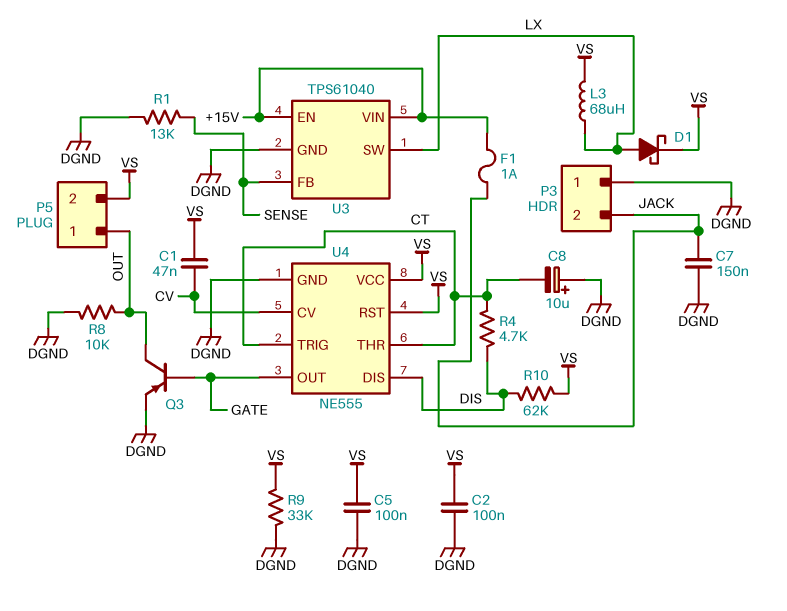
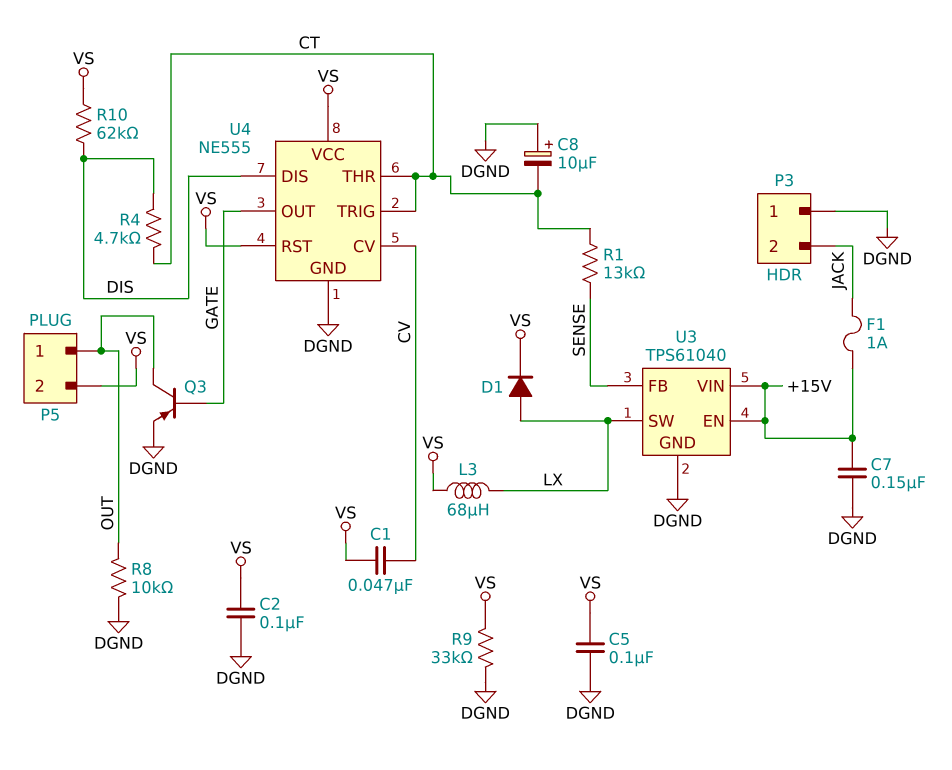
C7: 150nF (DGND, JACK) -> 150nF (+15V, DGND)
D1: schottky (A LX, K VS) -> diode (A LX, K VS)
R1: 13k (DGND, SENSE) -> 13k (CT, SENSE)

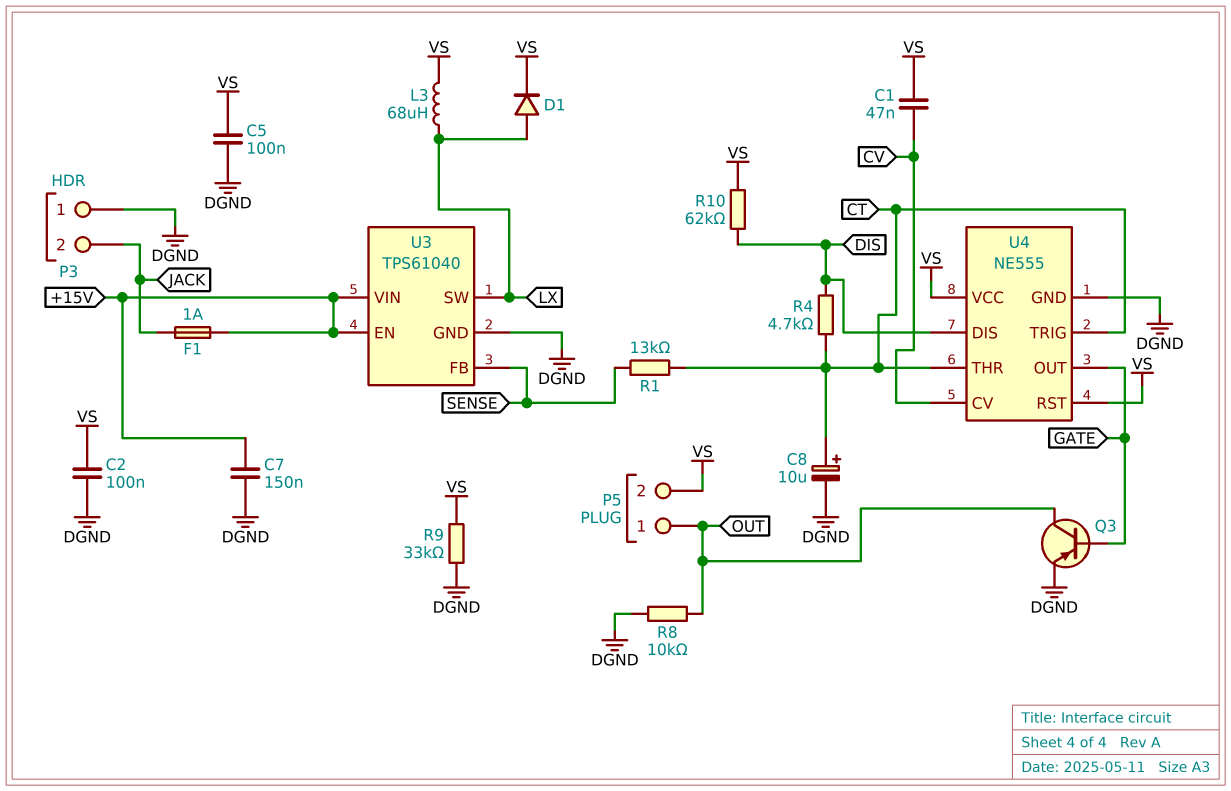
C8: 10uF (plus DGND, minus CT) -> 10uF (plus CT, minus DGND)

